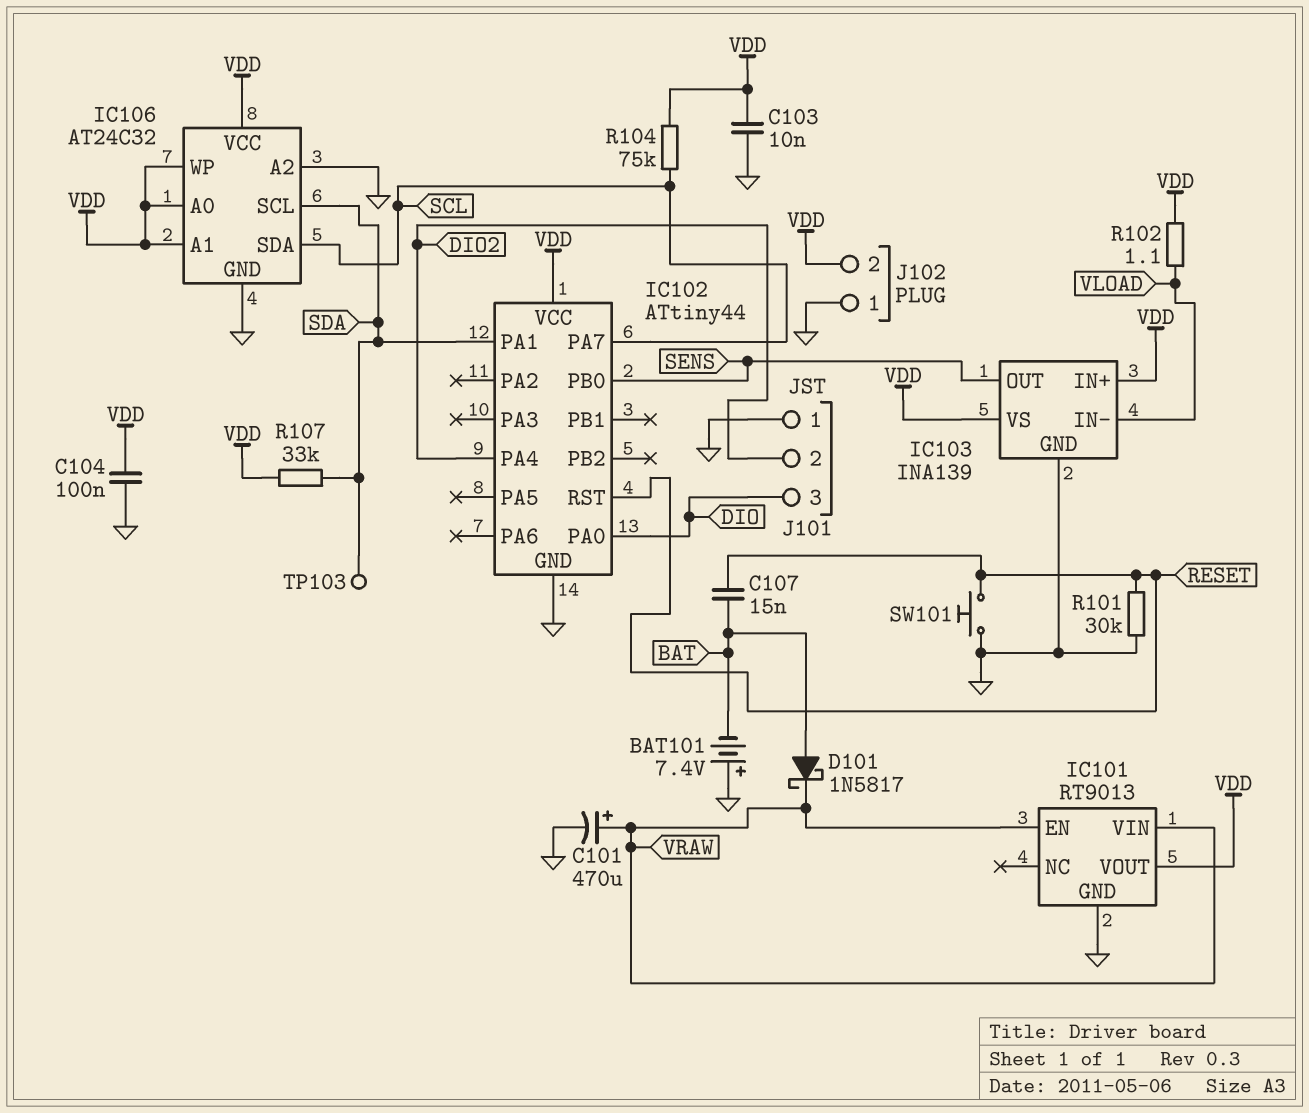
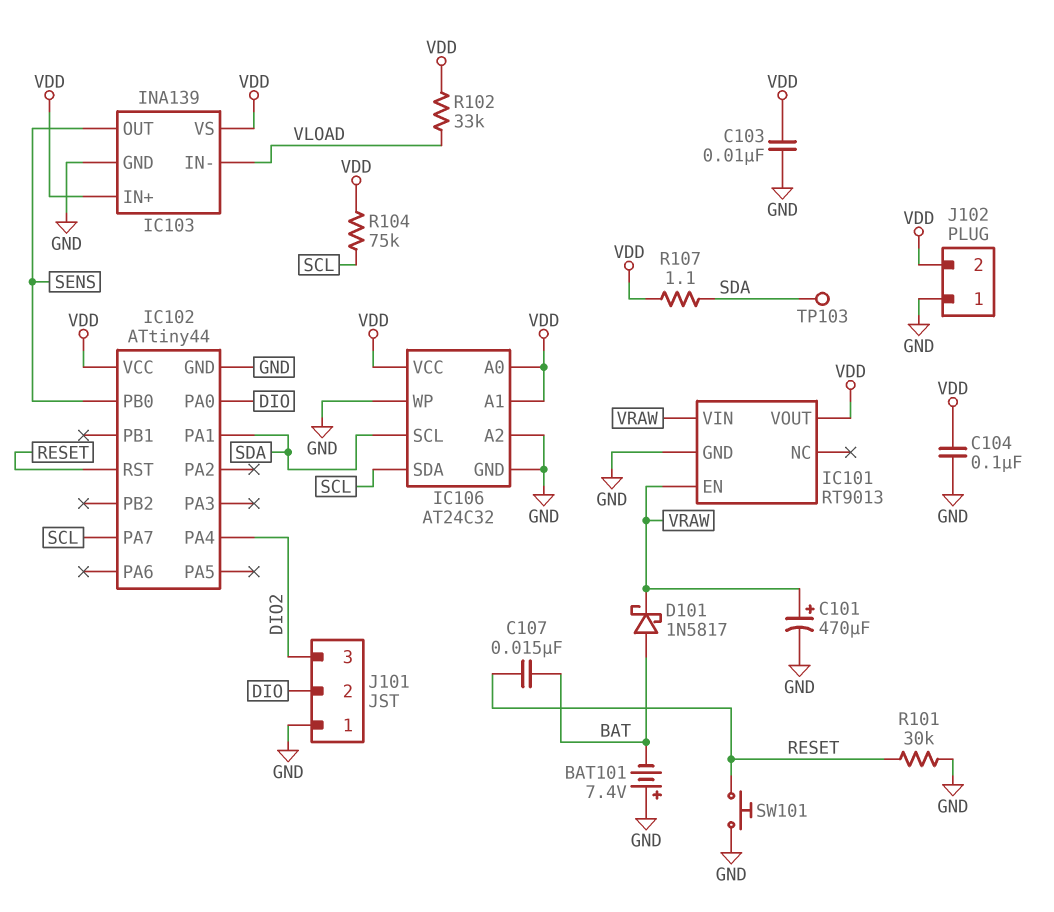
IC106 pin WP: VDD -> GND
J101 pin 2: DIO2 -> DIO
J101 pin 3: DIO -> DIO2
R102: 1.1 (VDD, VLOAD) -> 33k (VDD, VLOAD)
R107: 33k (SDA, VDD) -> 1.1 (SDA, VDD)

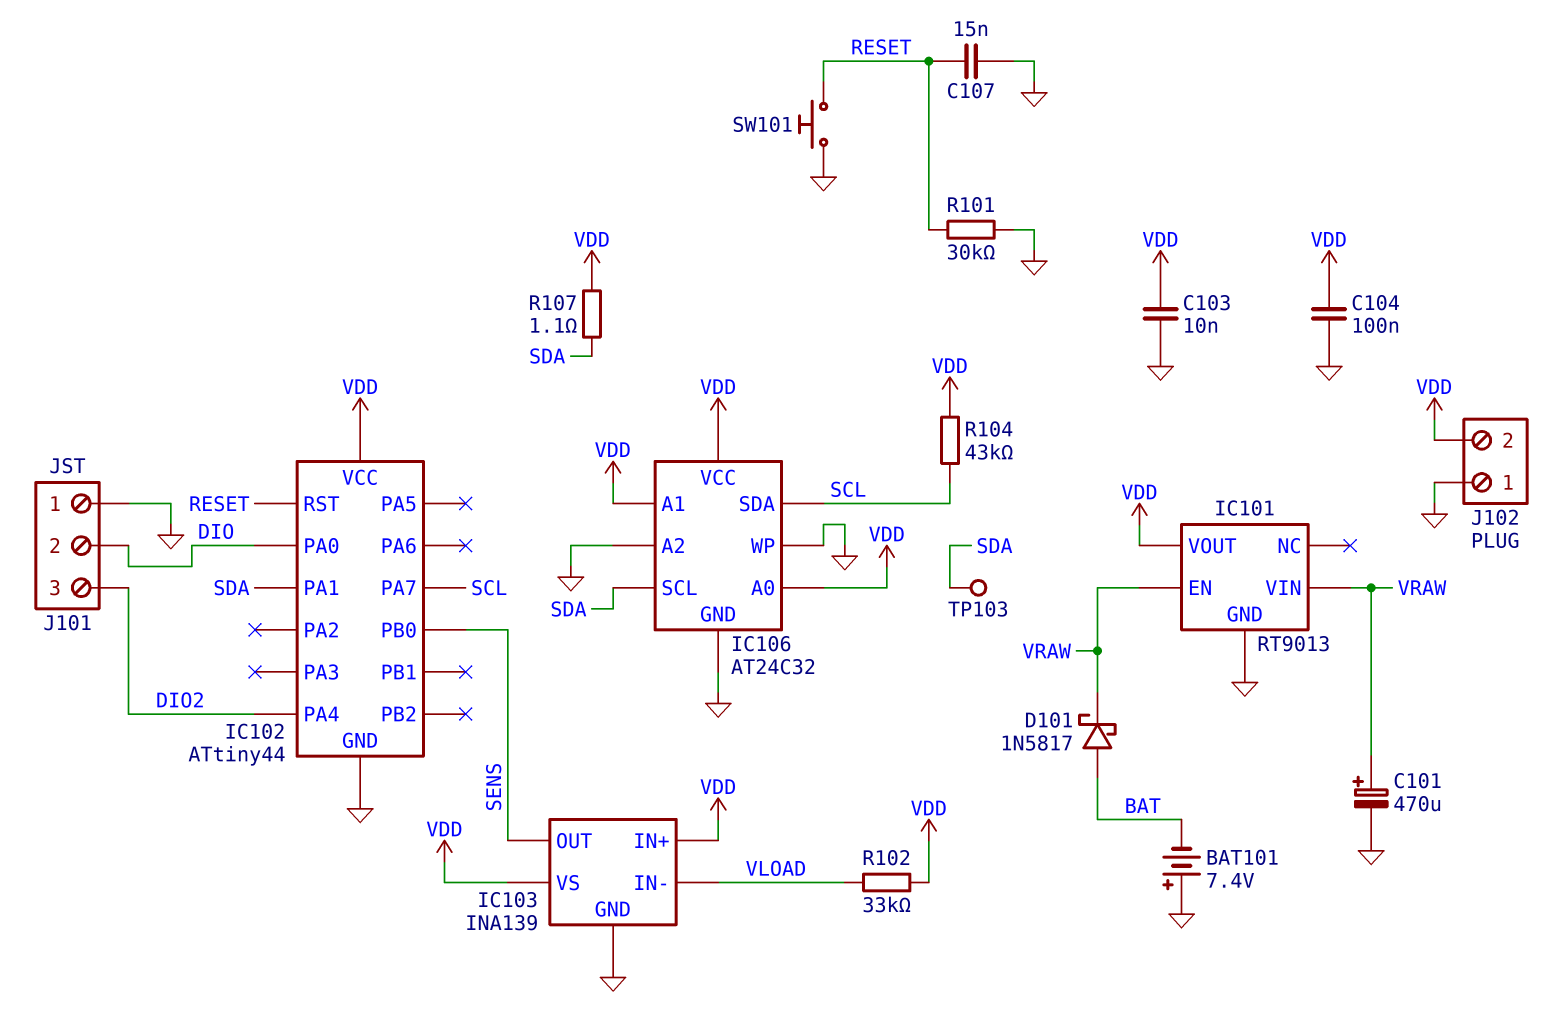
C107: 15nF (BAT, RESET) -> 15nF (GND, RESET)
R104: 75k (SCL, VDD) -> 43k (SCL, VDD)

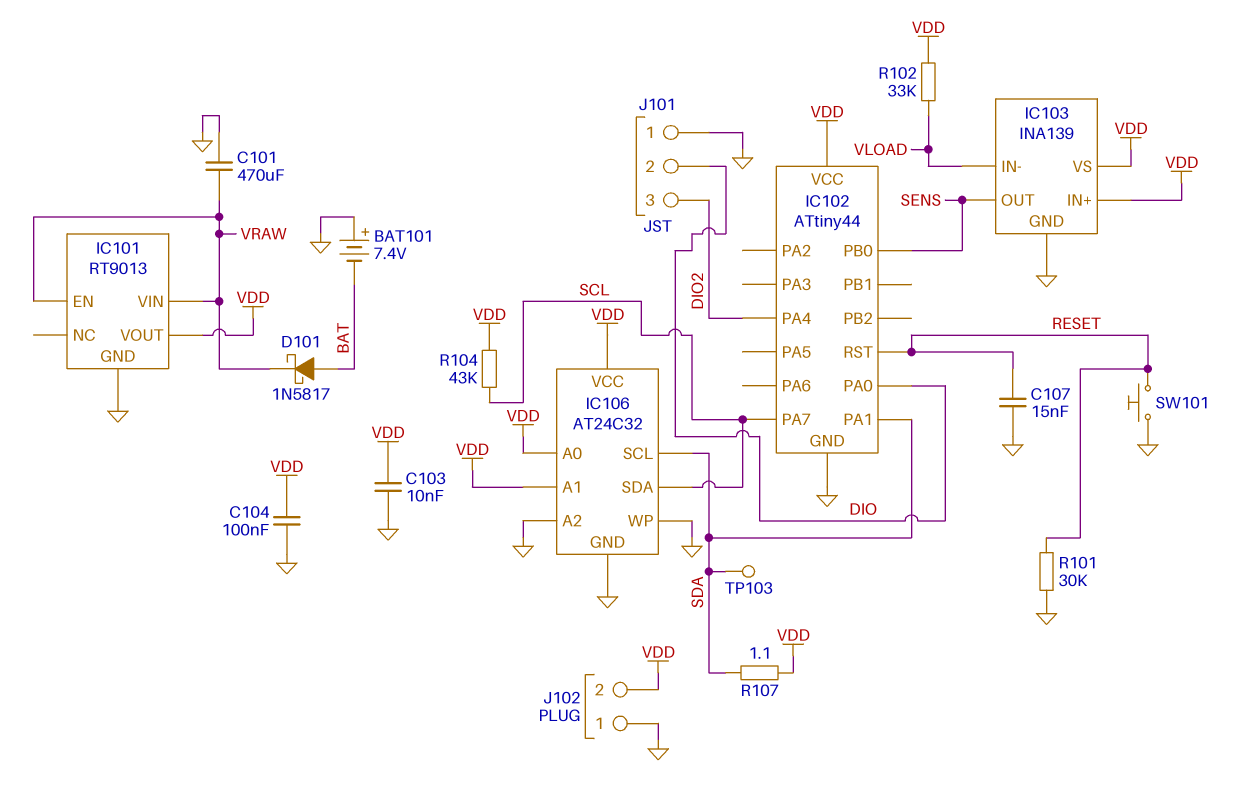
C101: 470uF (plus VRAW, minus GND) -> 470uF (GND, VRAW)

